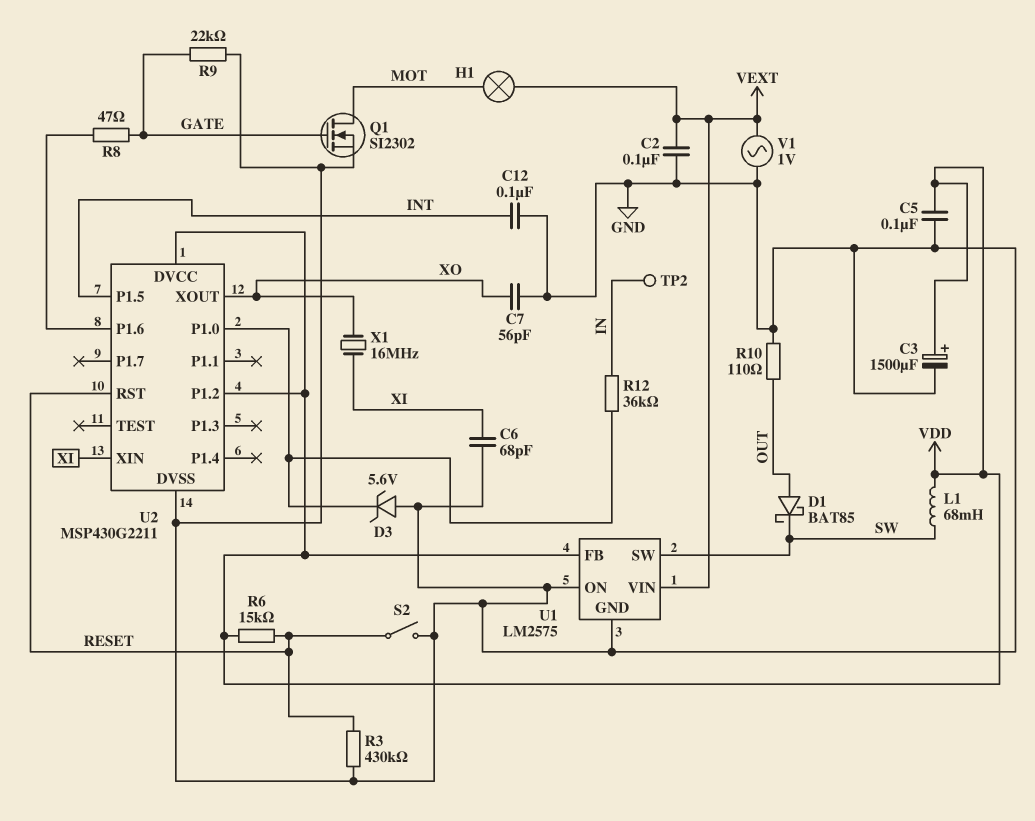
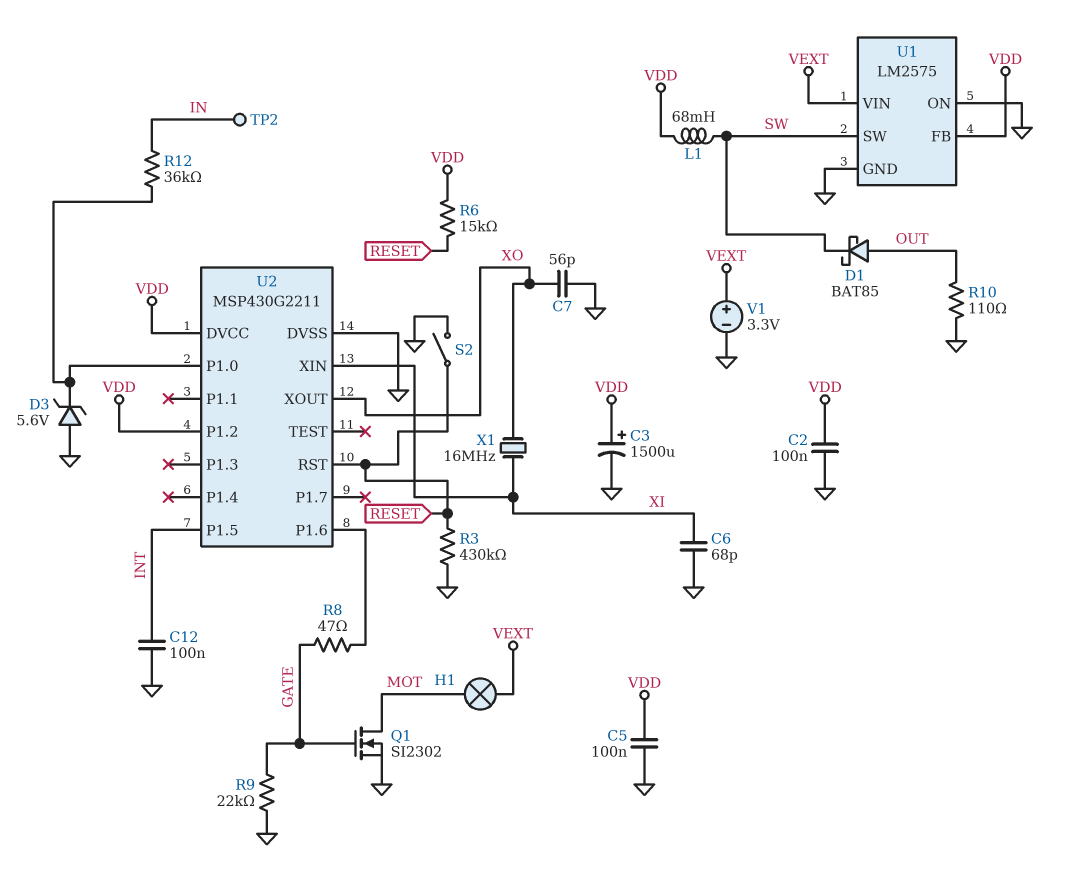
C2: 100nF (GND, VEXT) -> 100nF (GND, VDD)
V1: AC 1V (GND, VEXT) -> 3.3V (plus VEXT, minus GND)

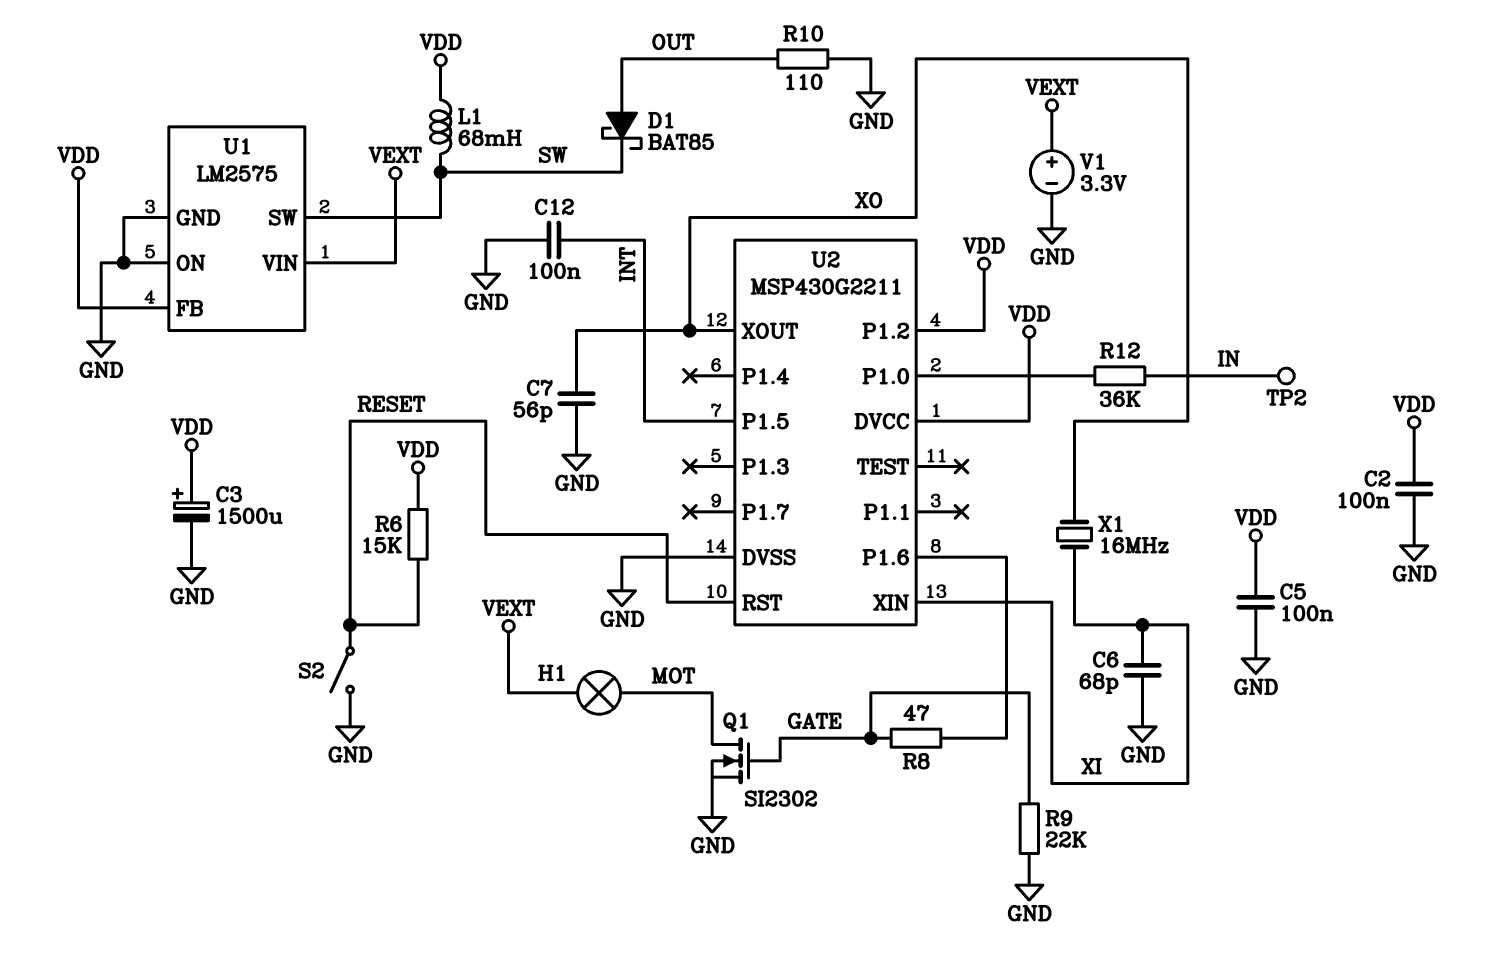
D3: zener 5.6V (A GND, K U2/P1.0) -> none
R3: 430k (GND, RESET) -> none

